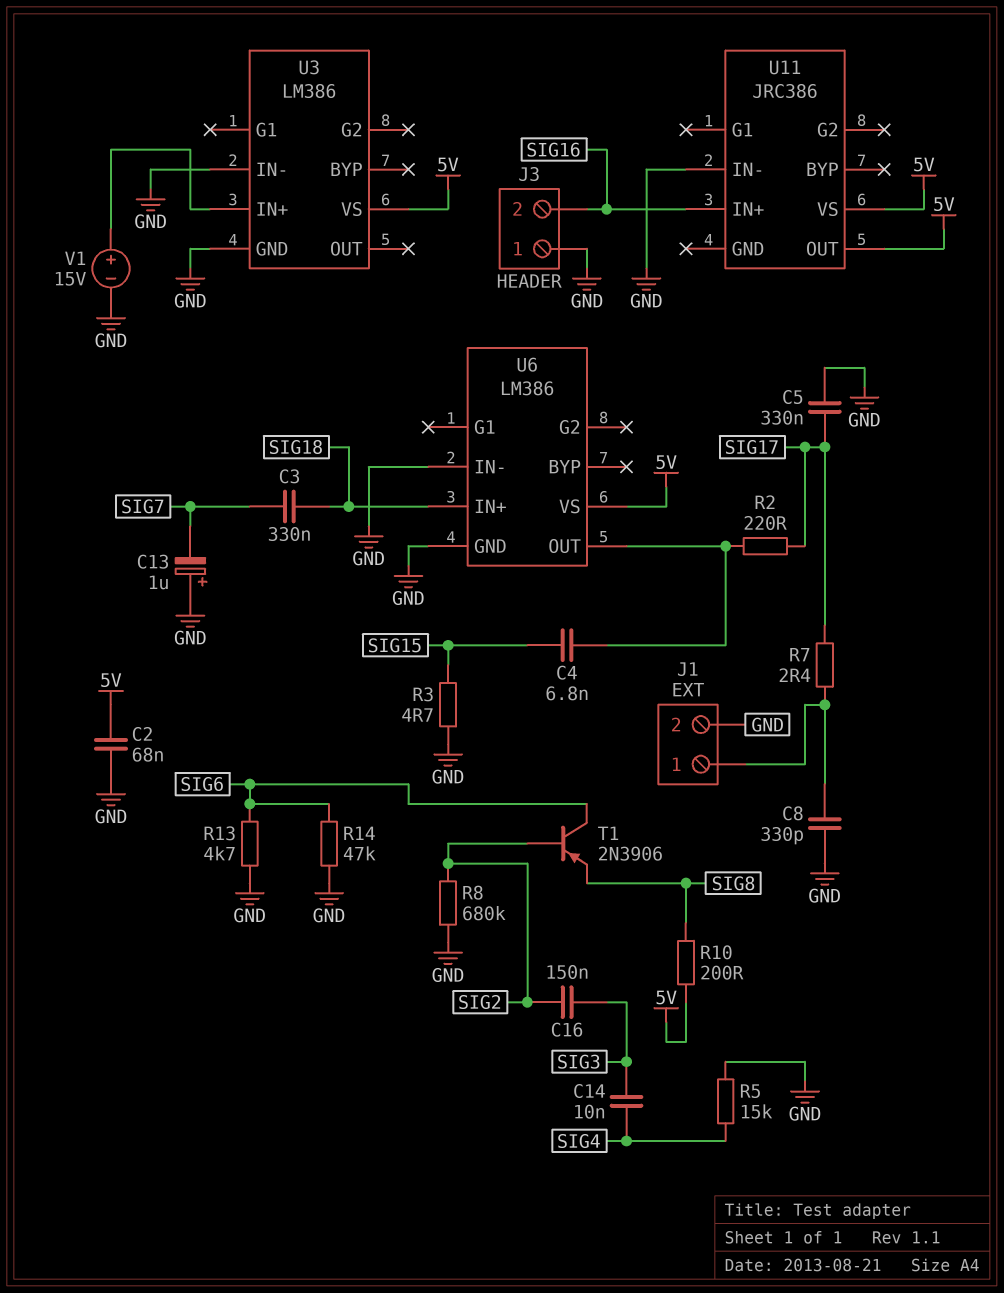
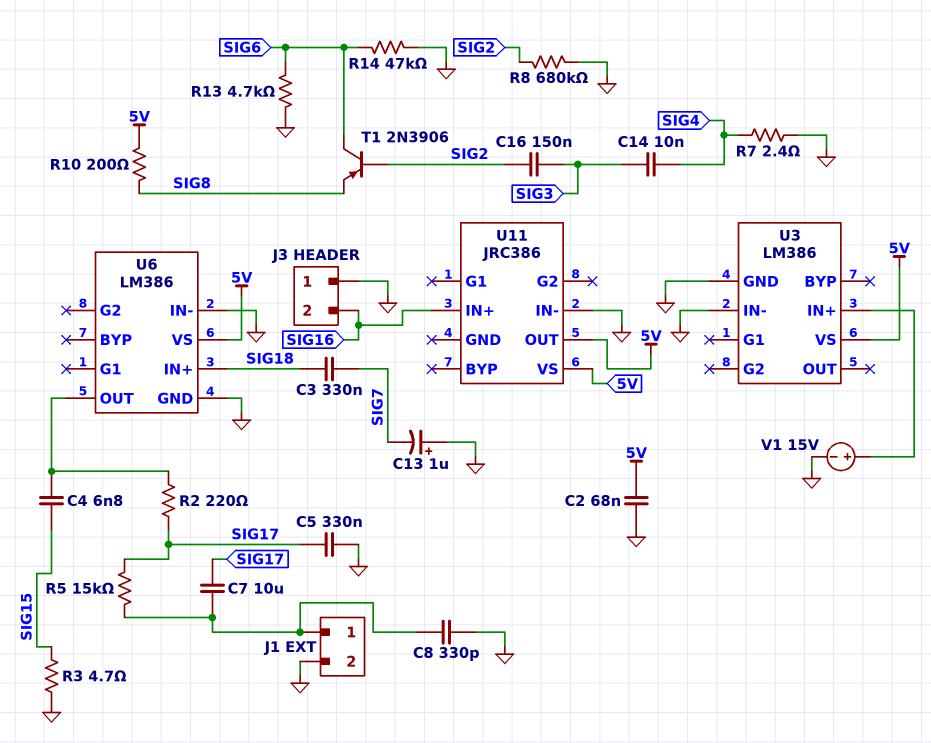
C7: none -> 10uF (J1/1, SIG17)
R5: 15k (GND, SIG4) -> 15k (J1/1, SIG17)
R7: 2.4 (J1/1, SIG17) -> 2.4 (GND, SIG4)

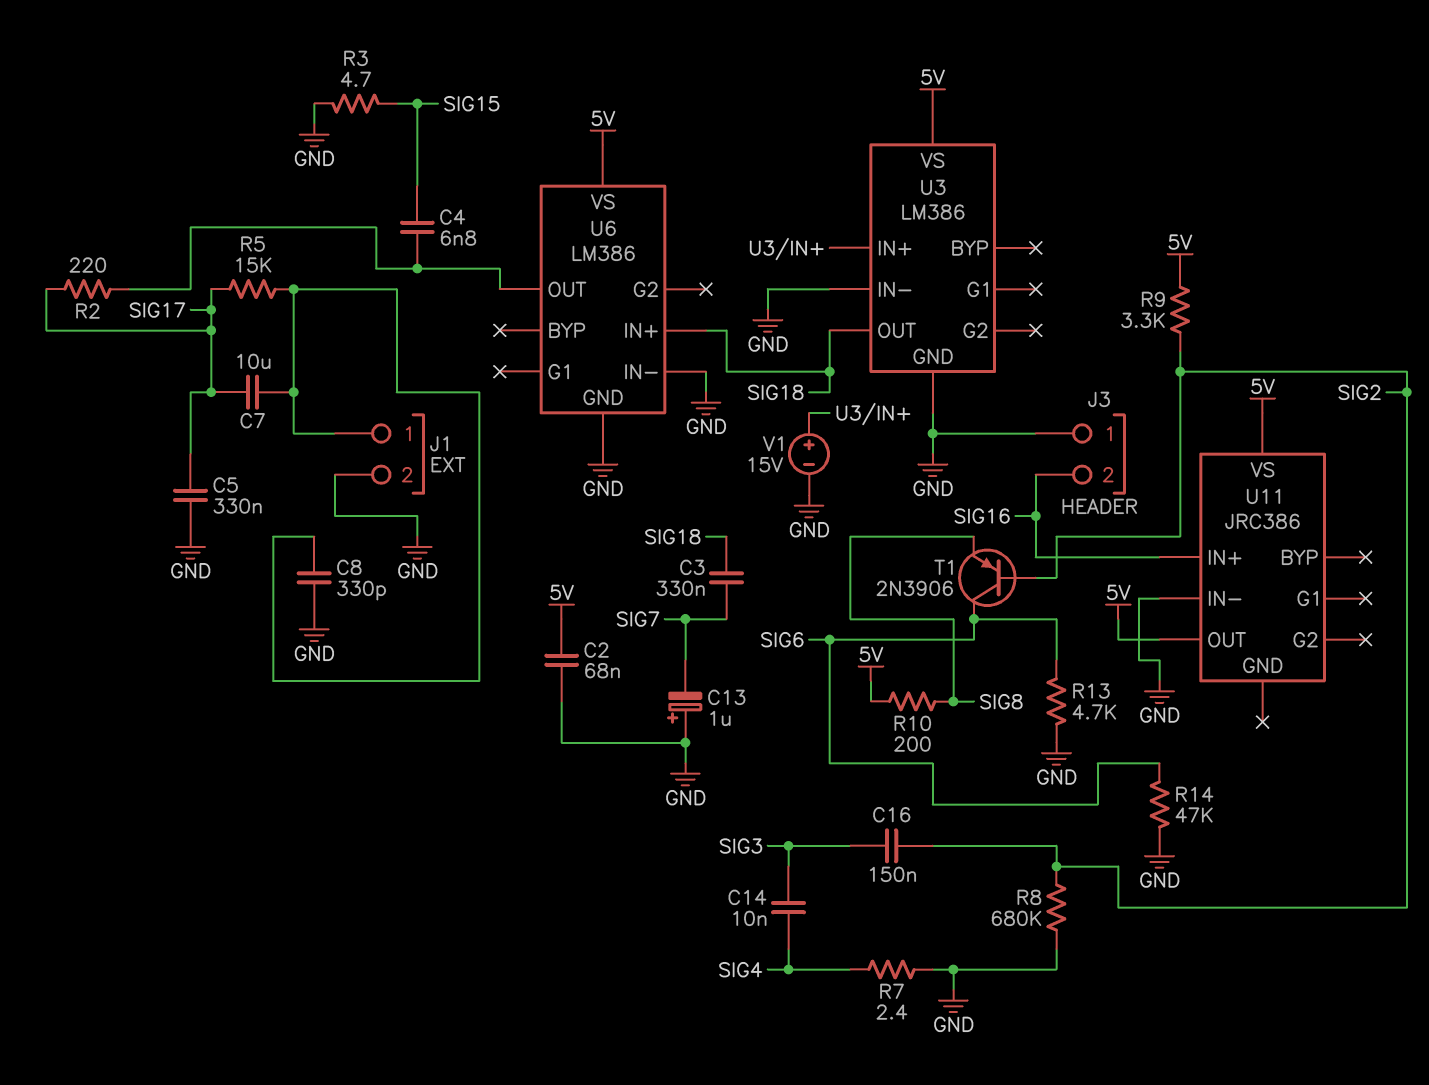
R9: none -> 3.3k (5V, SIG2)
U3 pin OUT: none -> SIG18

